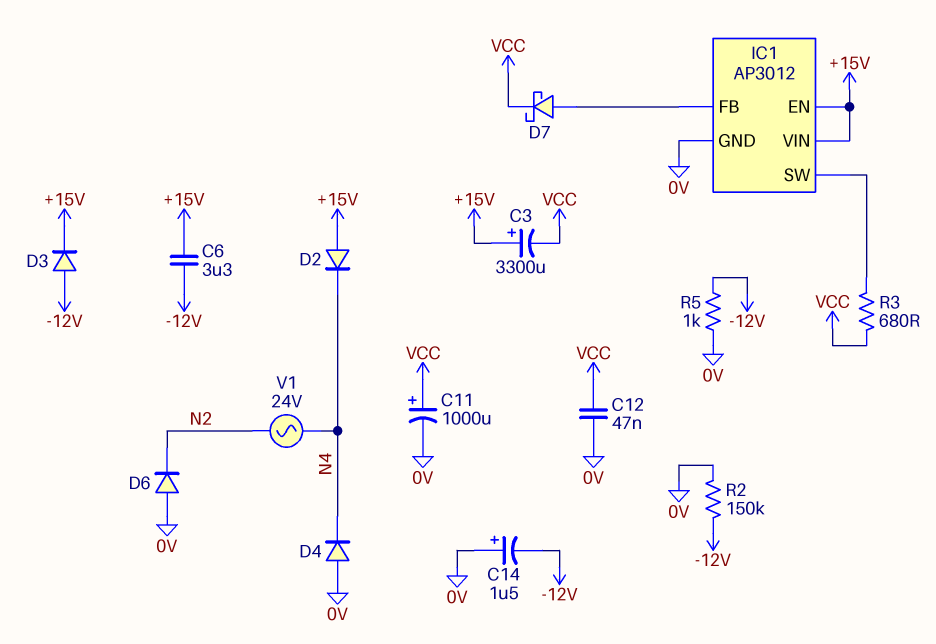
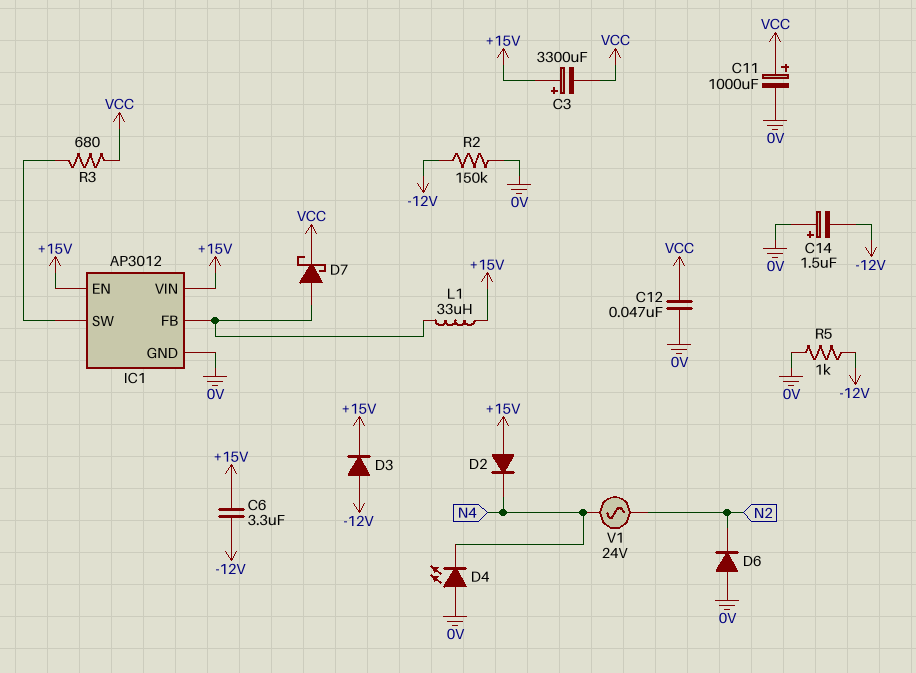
D4: diode (A 0V, K N4) -> LED (A 0V, K N4)
L1: none -> 33uH (+15V, IC1/FB)

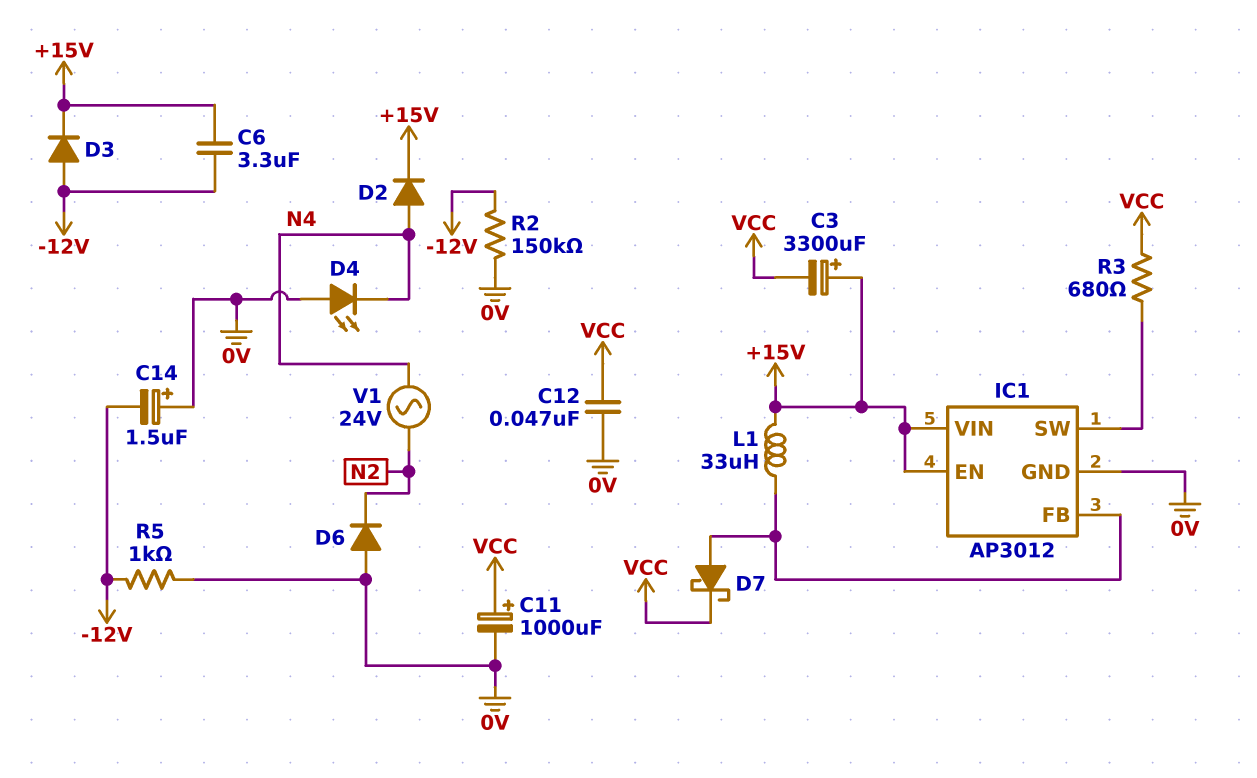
D2: diode (A +15V, K N4) -> diode (A N4, K +15V)

